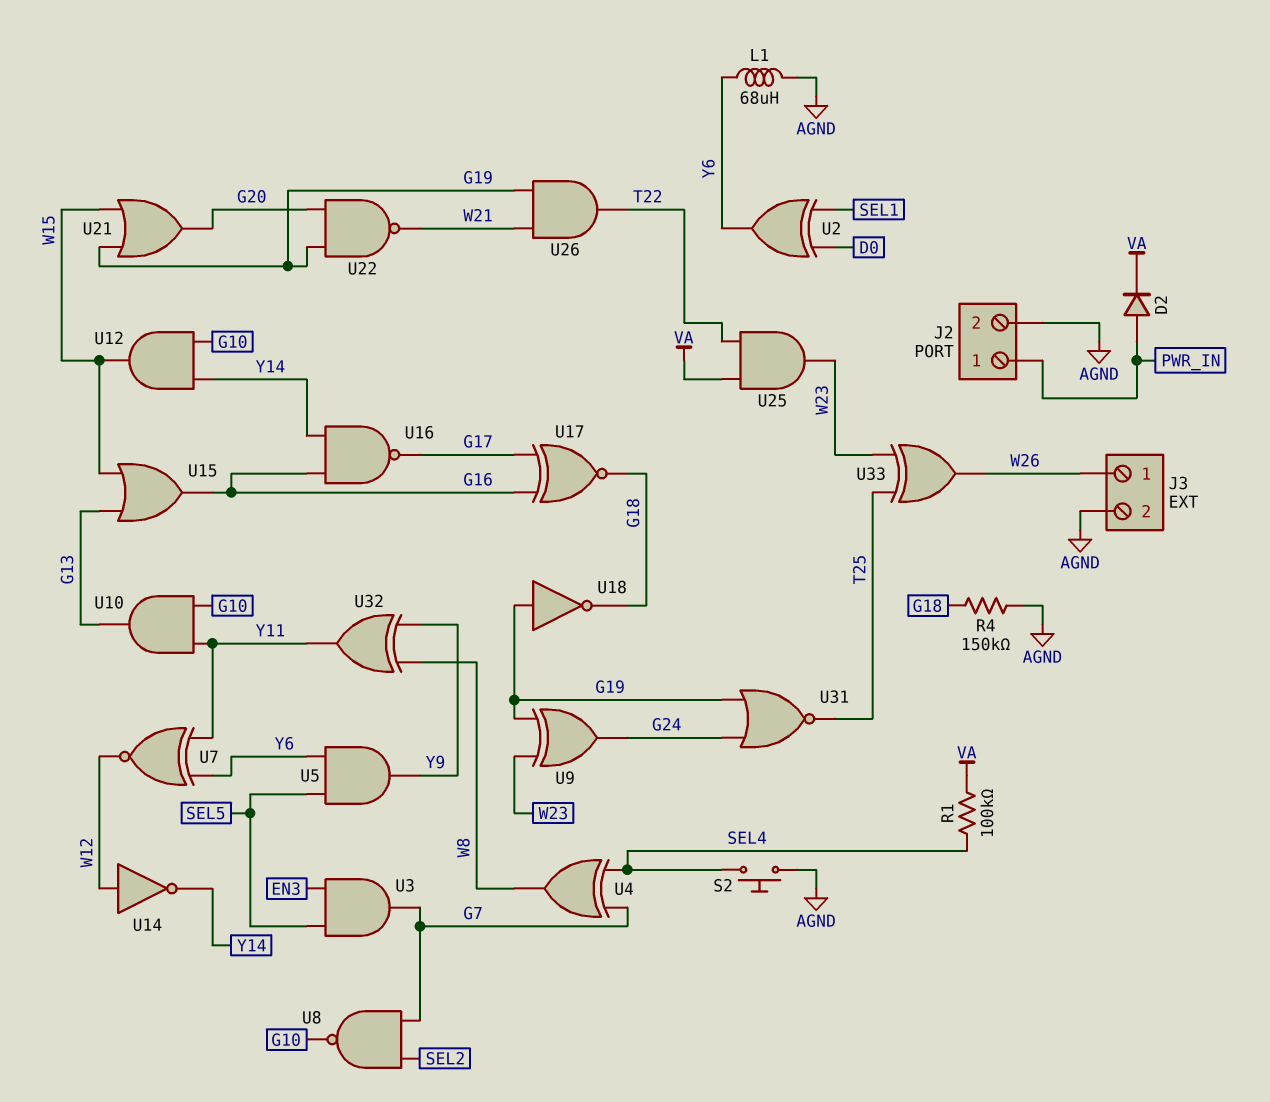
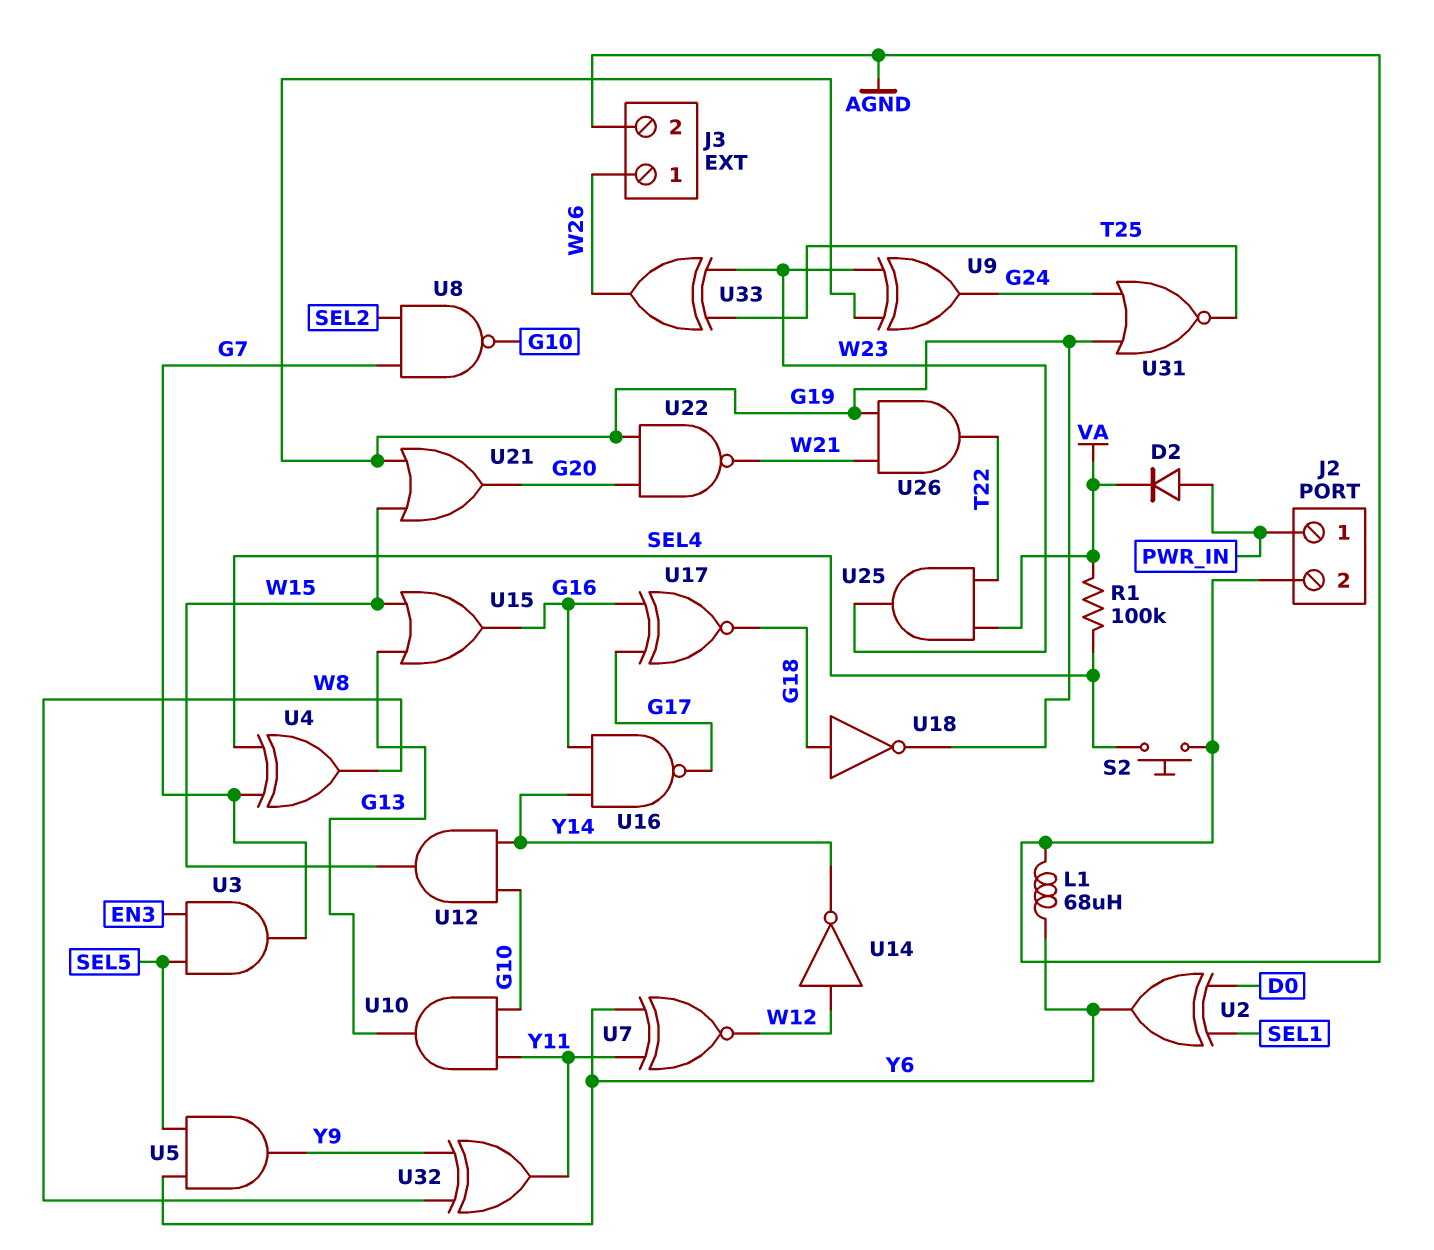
R4: 150k (AGND, G18) -> none
U18: NOT (in G19, out G18) -> NOT (in G18, out G19)

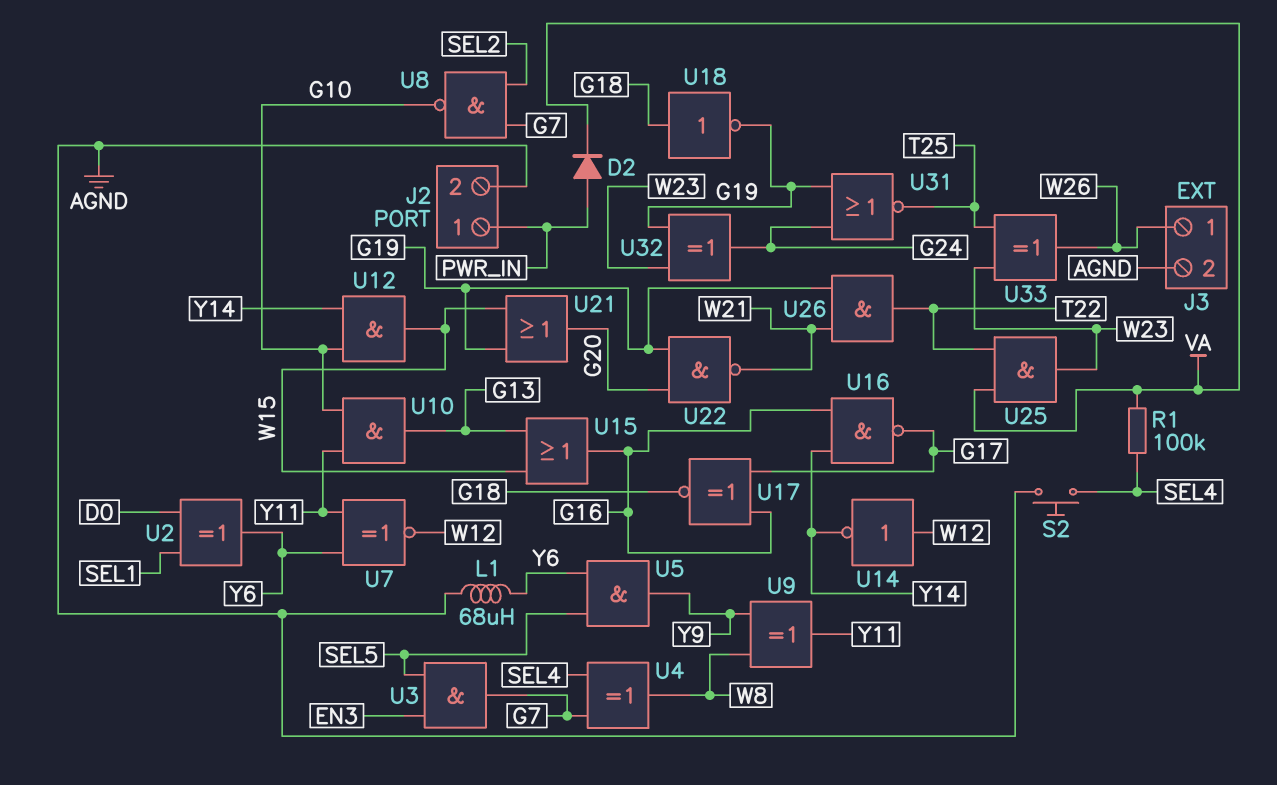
U9: XOR (in G19, in W23, out G24) -> XOR (in W8, in Y9, out Y11)
U32: XOR (in W8, in Y9, out Y11) -> XOR (in G19, in W23, out G24)

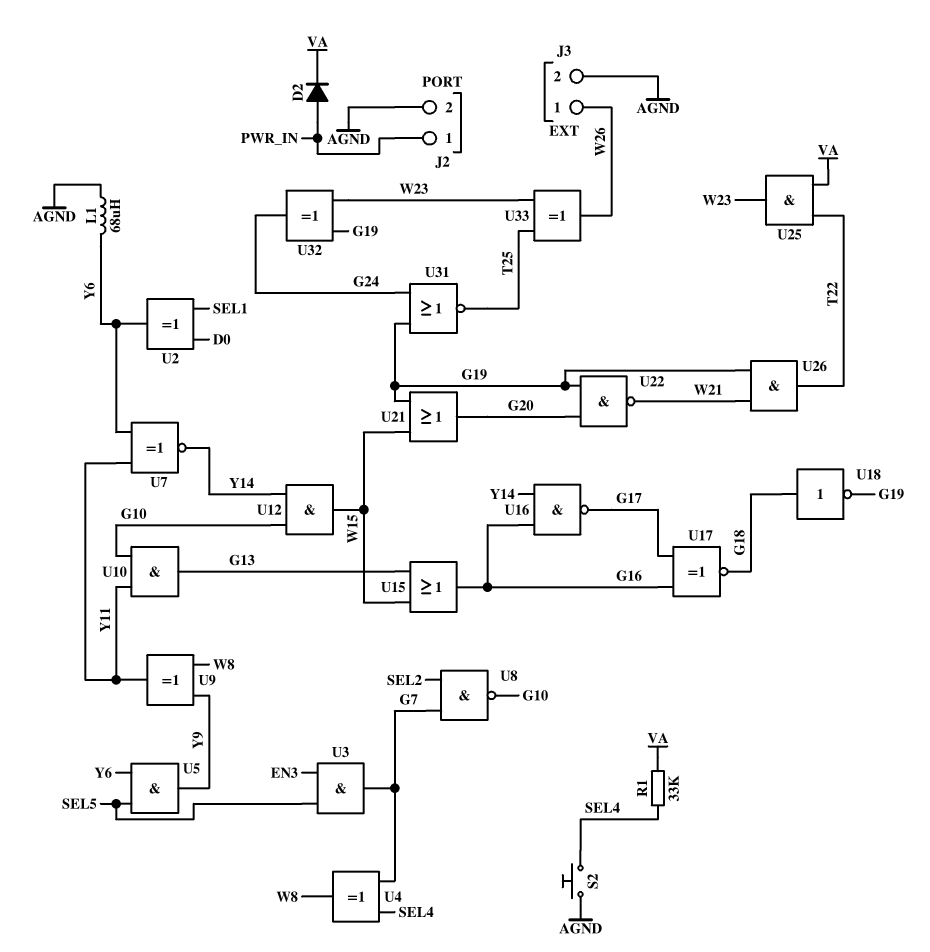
R1: 100k (SEL4, VA) -> 33k (SEL4, VA)
U7: XNOR (in Y6, in Y11, out W12) -> XNOR (in Y6, in Y11, out Y14)
U14: NOT (in W12, out Y14) -> none

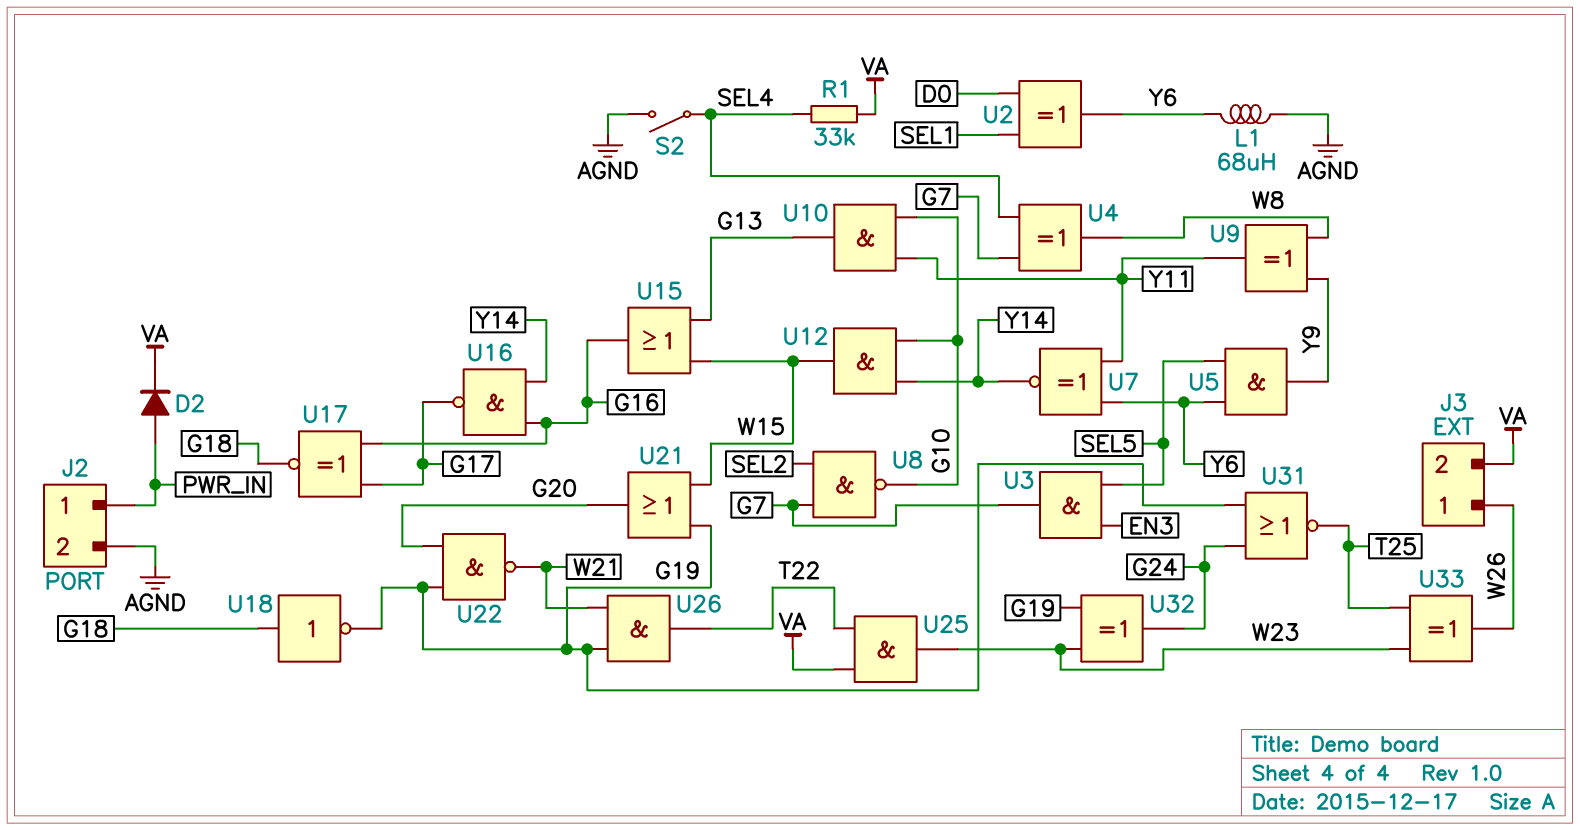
J3 pin 2: AGND -> VA
S2: button (AGND, SEL4) -> switch (AGND, SEL4)

